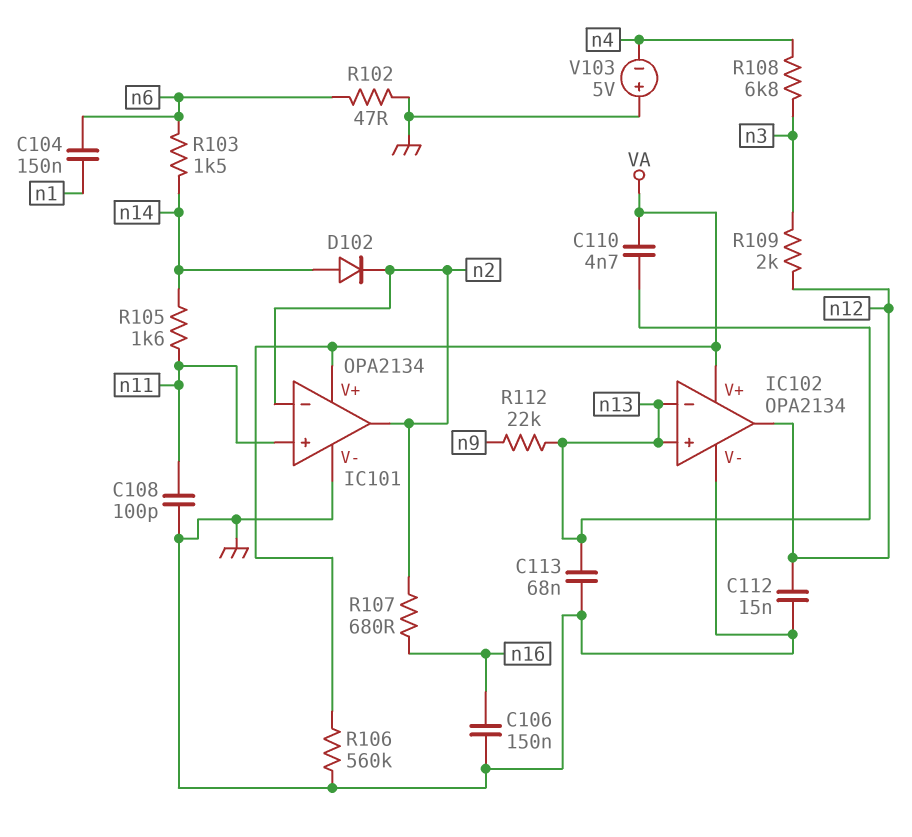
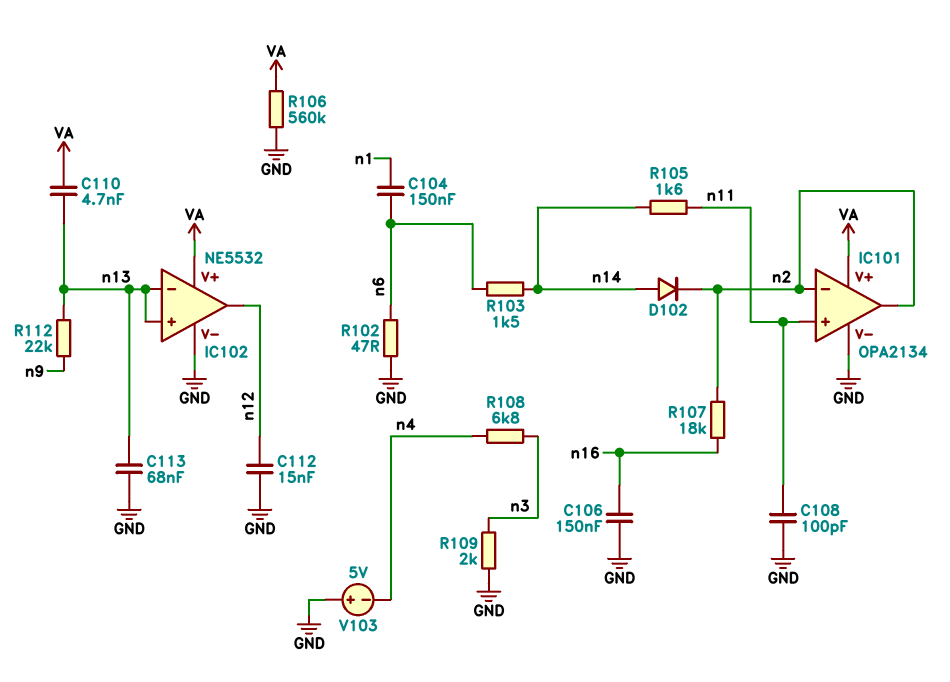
IC102: OPA2134 -> NE5532
R107: 680 (n2, n16) -> 18k (n2, n16)
R109: 2k (n3, n12) -> 2k (GND, n3)

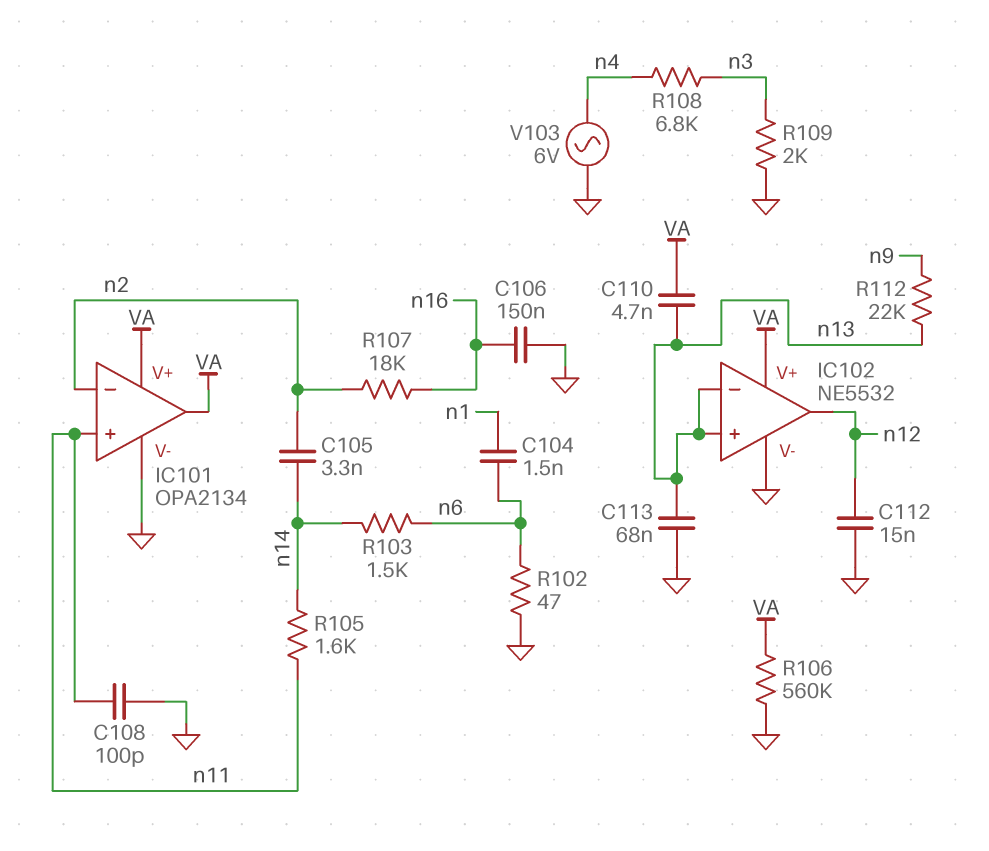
C104: 150nF (n1, n6) -> 1.5nF (n1, n6)
C105: none -> 3.3nF (n2, n14)
D102: diode (A n14, K n2) -> none
IC101 pin out: n2 -> VA
V103: 5V (plus GND, minus n4) -> AC 6V (GND, n4)

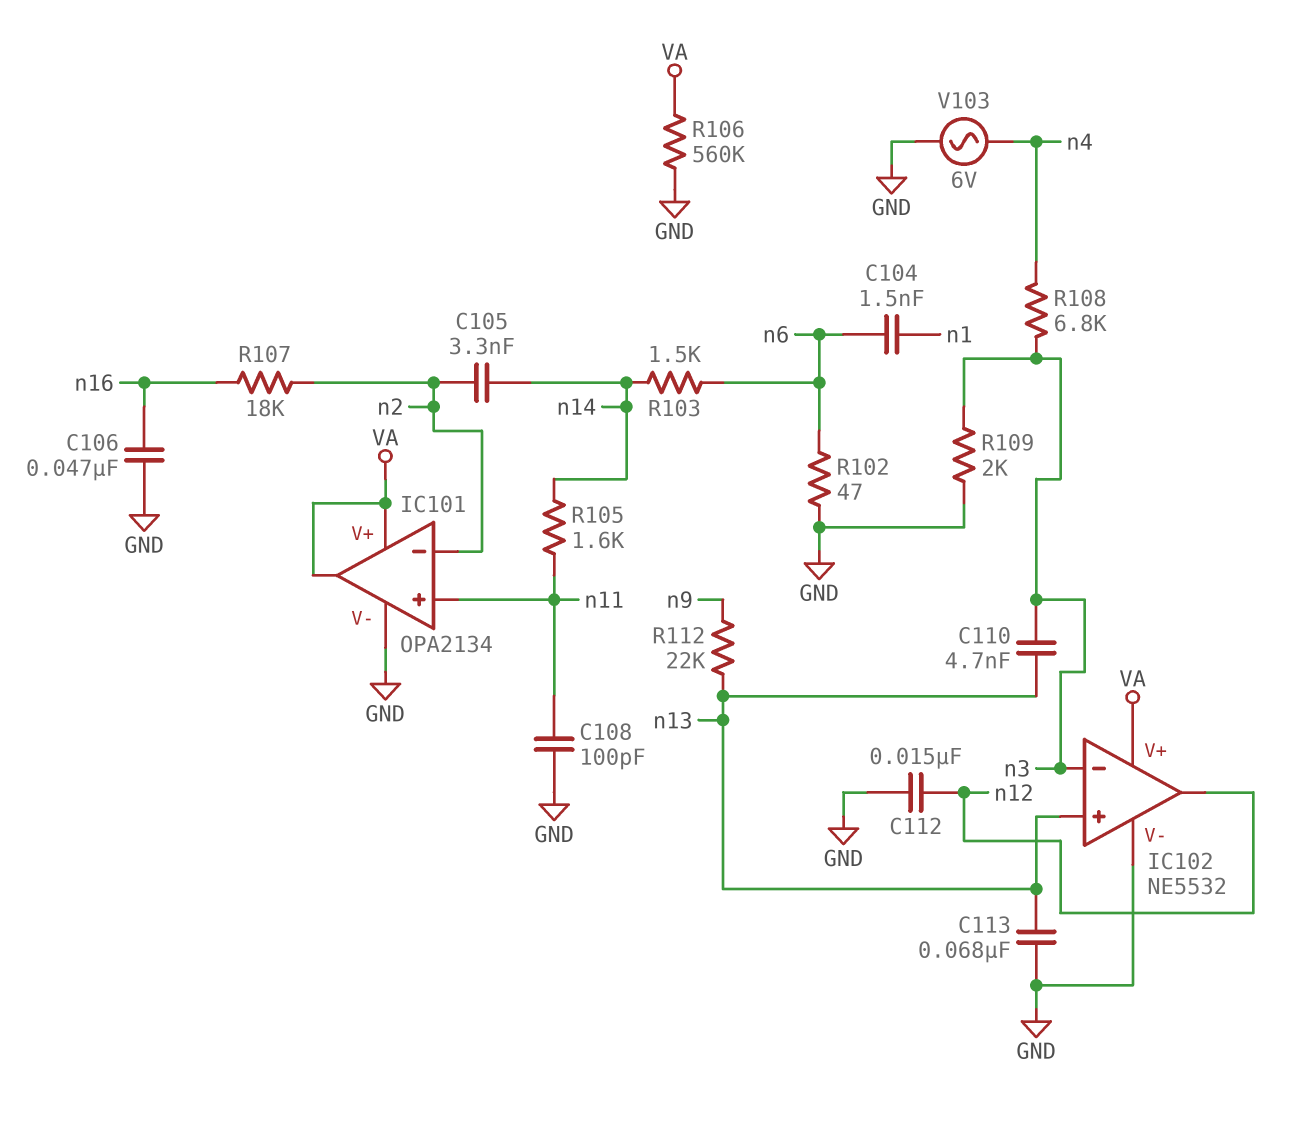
C106: 150nF (GND, n16) -> 47nF (GND, n16)
C110: 4.7nF (VA, n13) -> 4.7nF (n3, n13)
IC102 pin in-: n13 -> n3

